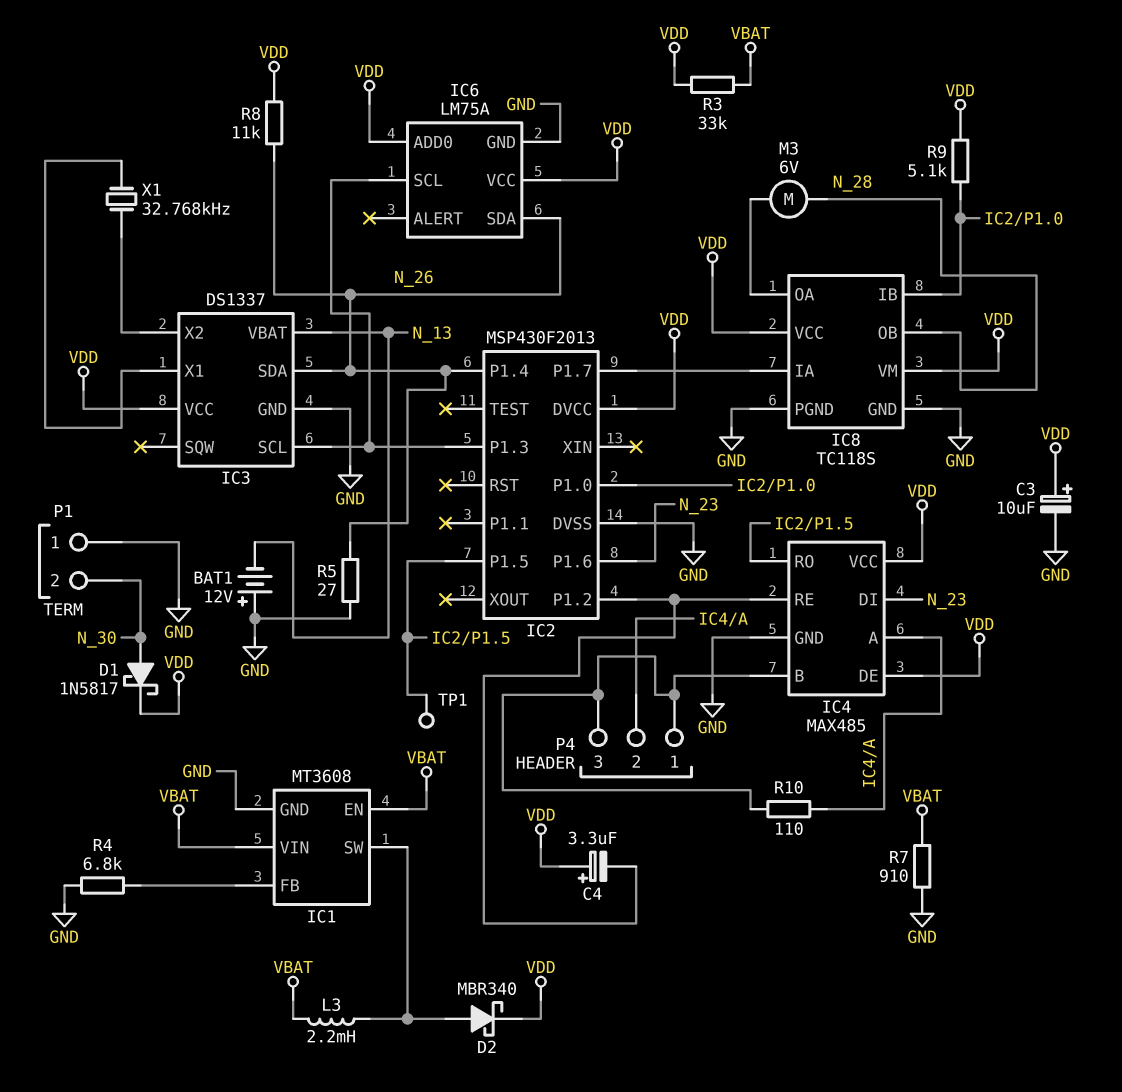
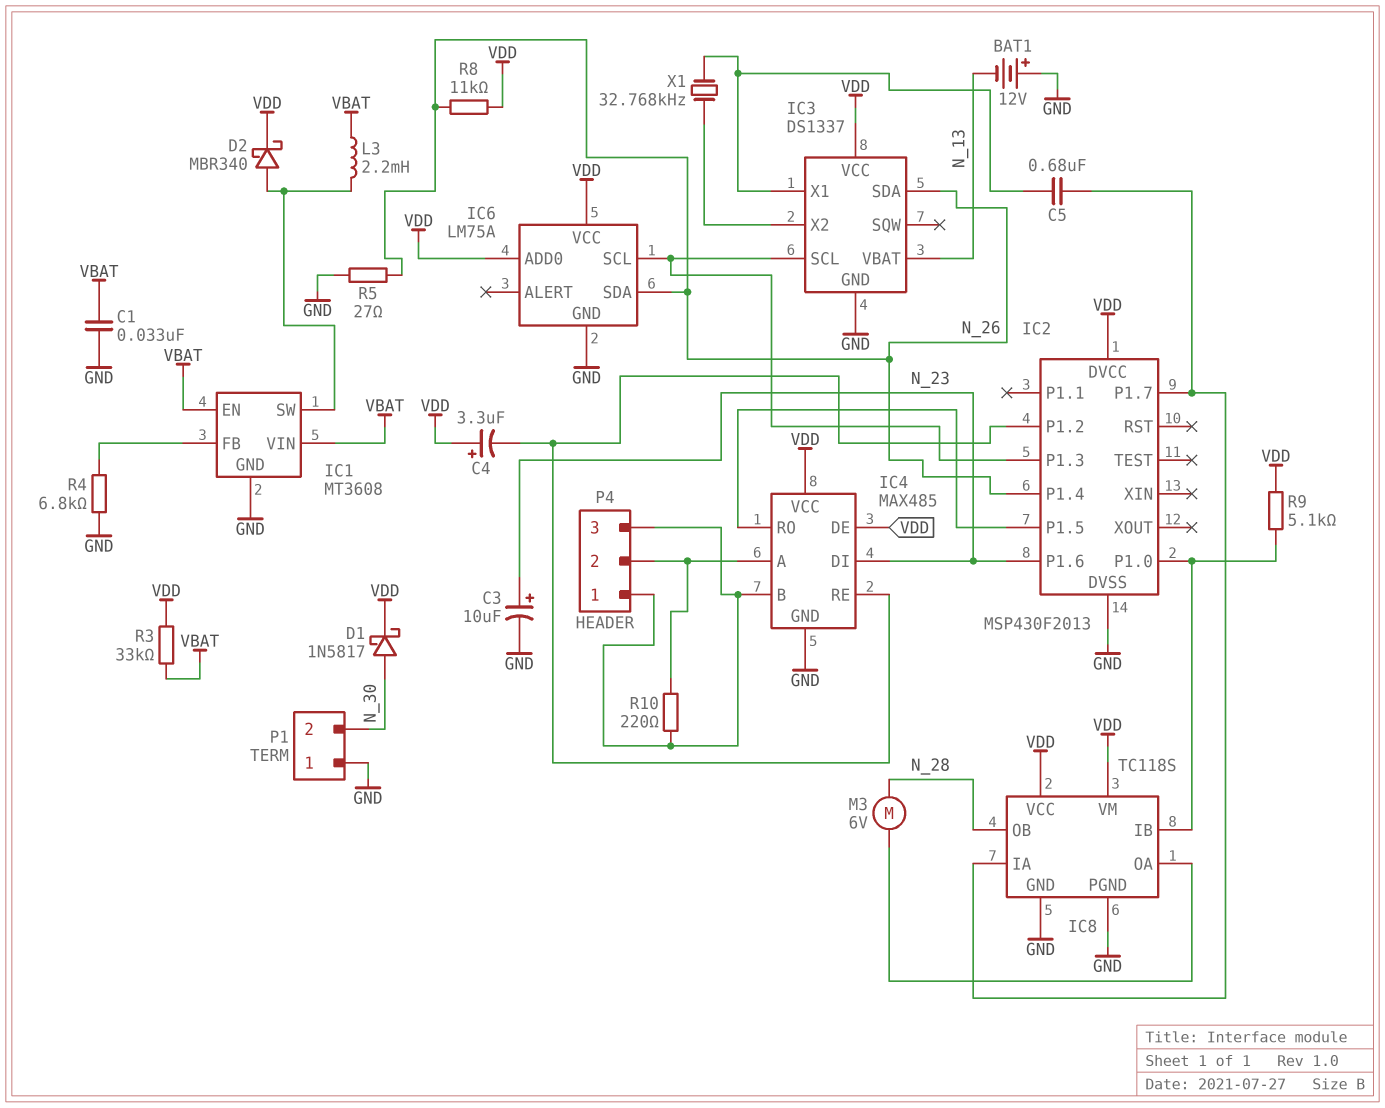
C1: none -> 33nF (GND, VBAT)
C3: 10uF (plus VDD, minus GND) -> 10uF (plus N_23, minus GND)
C5: none -> 680nF (IC2/P1.7, IC3/X1)
R7: 910 (GND, VBAT) -> none
R10: 110 (IC4/A, IC4/B) -> 220 (IC4/A, IC4/B)
TP1: test point (IC2/P1.5) -> none

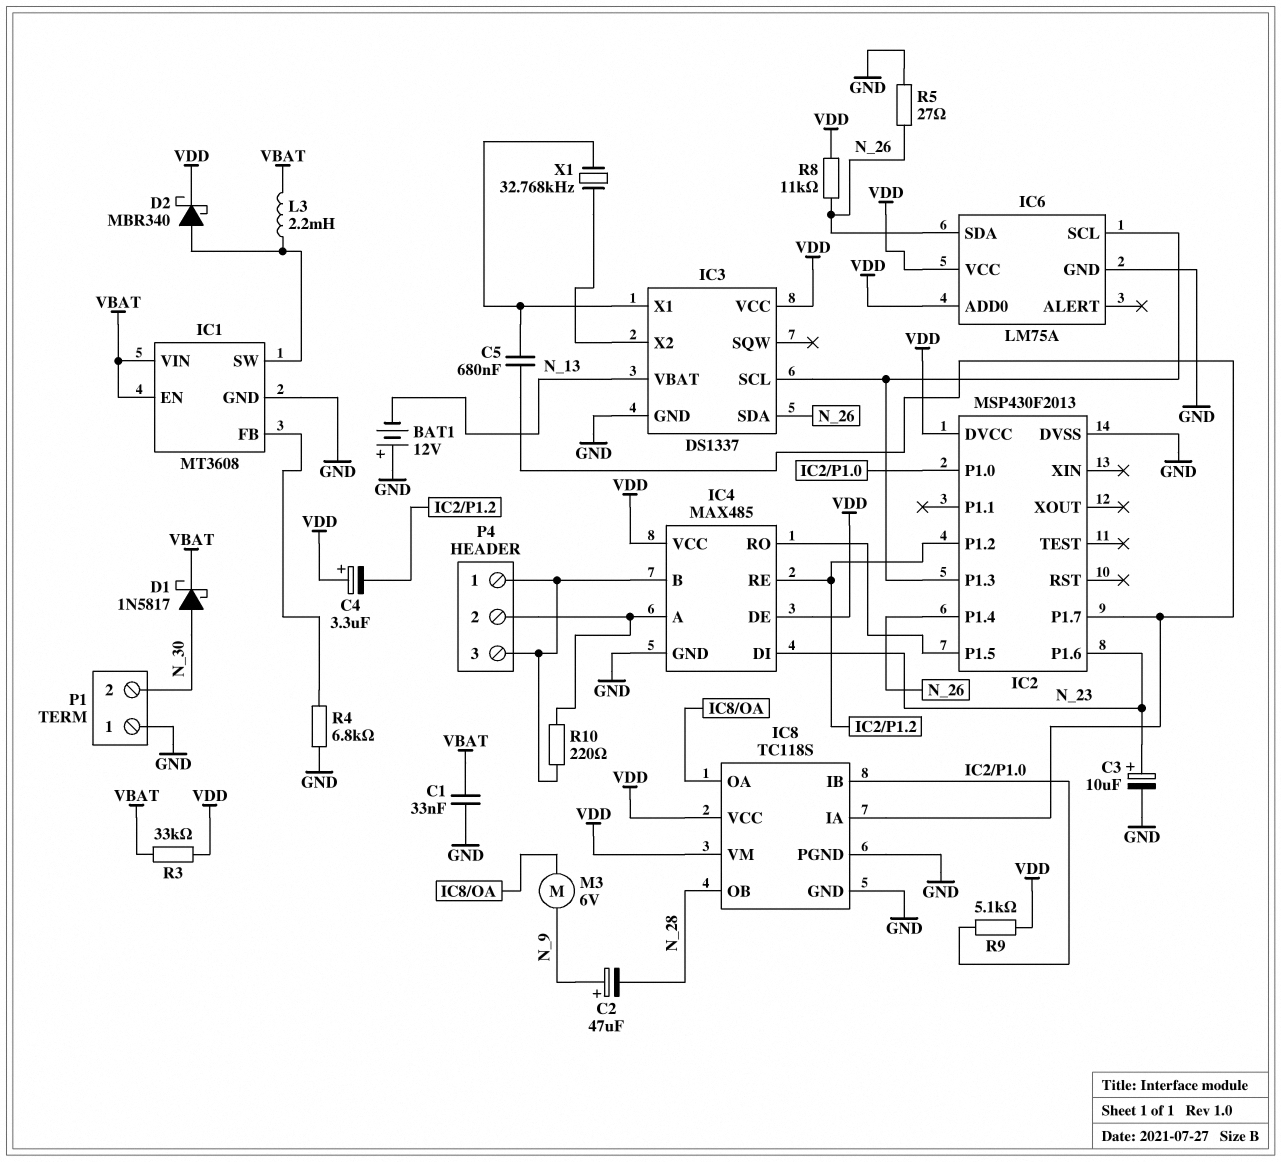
C2: none -> 47uF (plus N_9, minus N_28)
D1: schottky 1N5817 (A N_30, K VDD) -> schottky 1N5817 (A N_30, K VBAT)
M3: motor 6V (IC8/OA, N_28) -> motor 6V (IC8/OA, N_9)

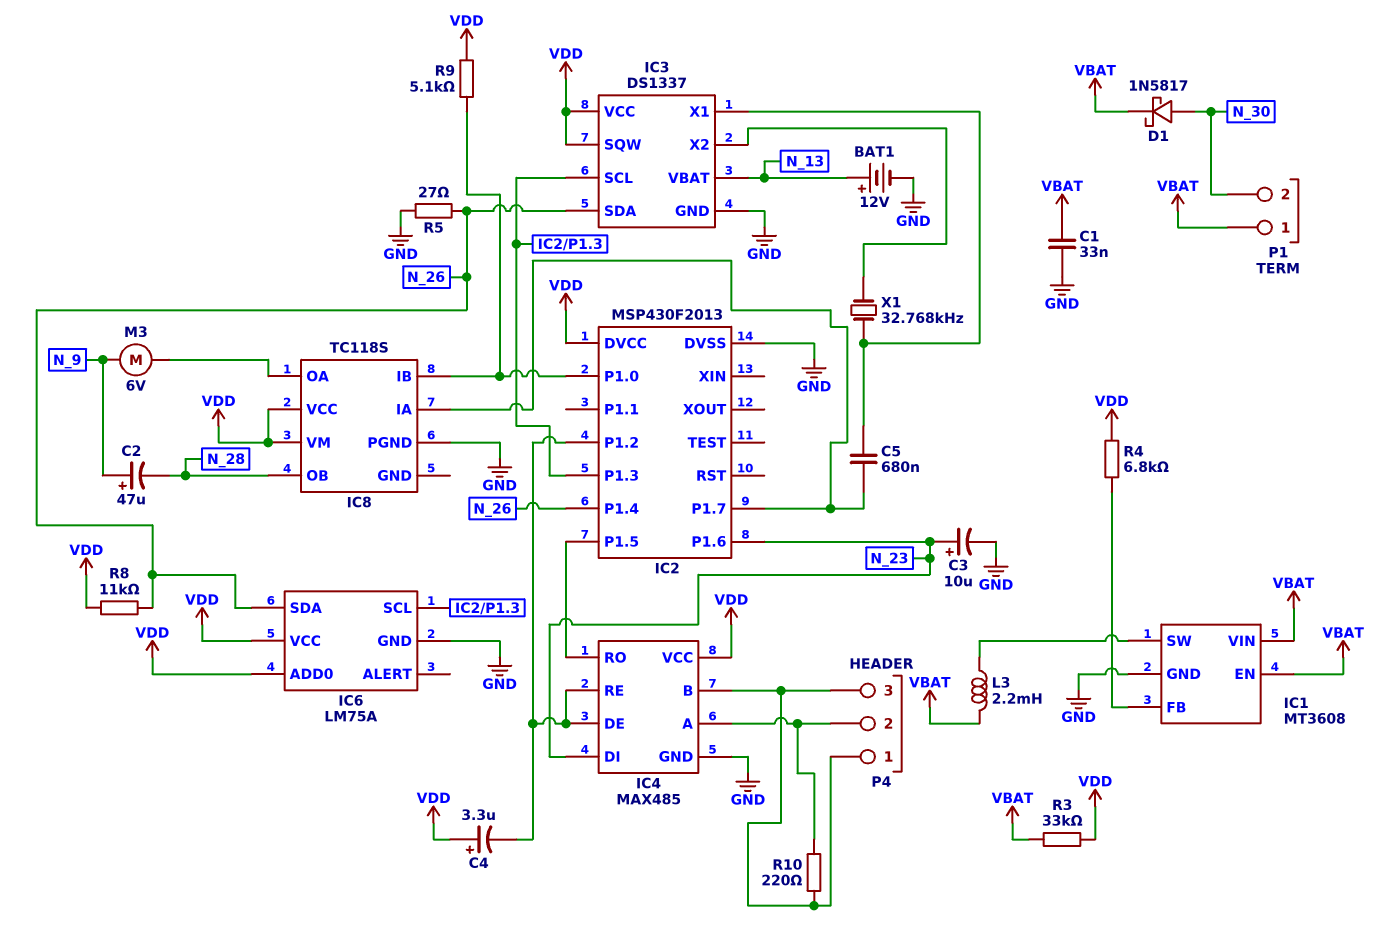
BAT1: 12V (plus GND, minus N_13) -> 12V (plus N_13, minus GND)
D2: schottky MBR340 (A IC1/SW, K VDD) -> none
IC3 pin SQW: none -> VDD
IC4 pin DE: VDD -> IC2/P1.2
IC8 pin GND: GND -> none
P1 pin 1: GND -> VBAT
R4: 6.8k (GND, IC1/FB) -> 6.8k (IC1/FB, VDD)

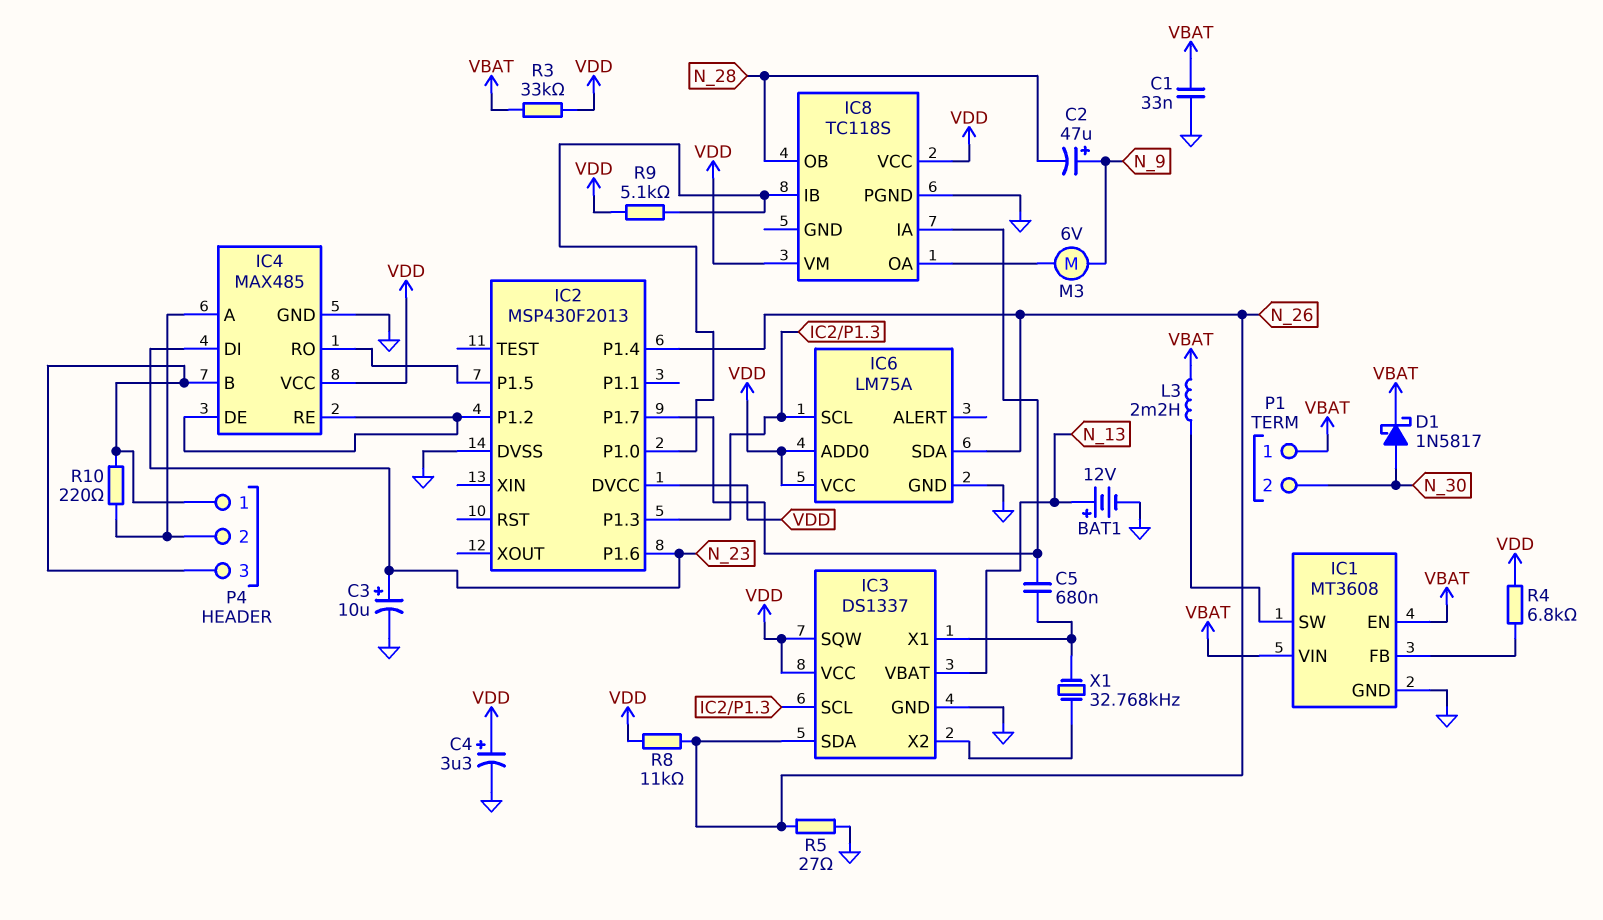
C4: 3.3uF (plus VDD, minus IC2/P1.2) -> 3.3uF (plus VDD, minus GND)

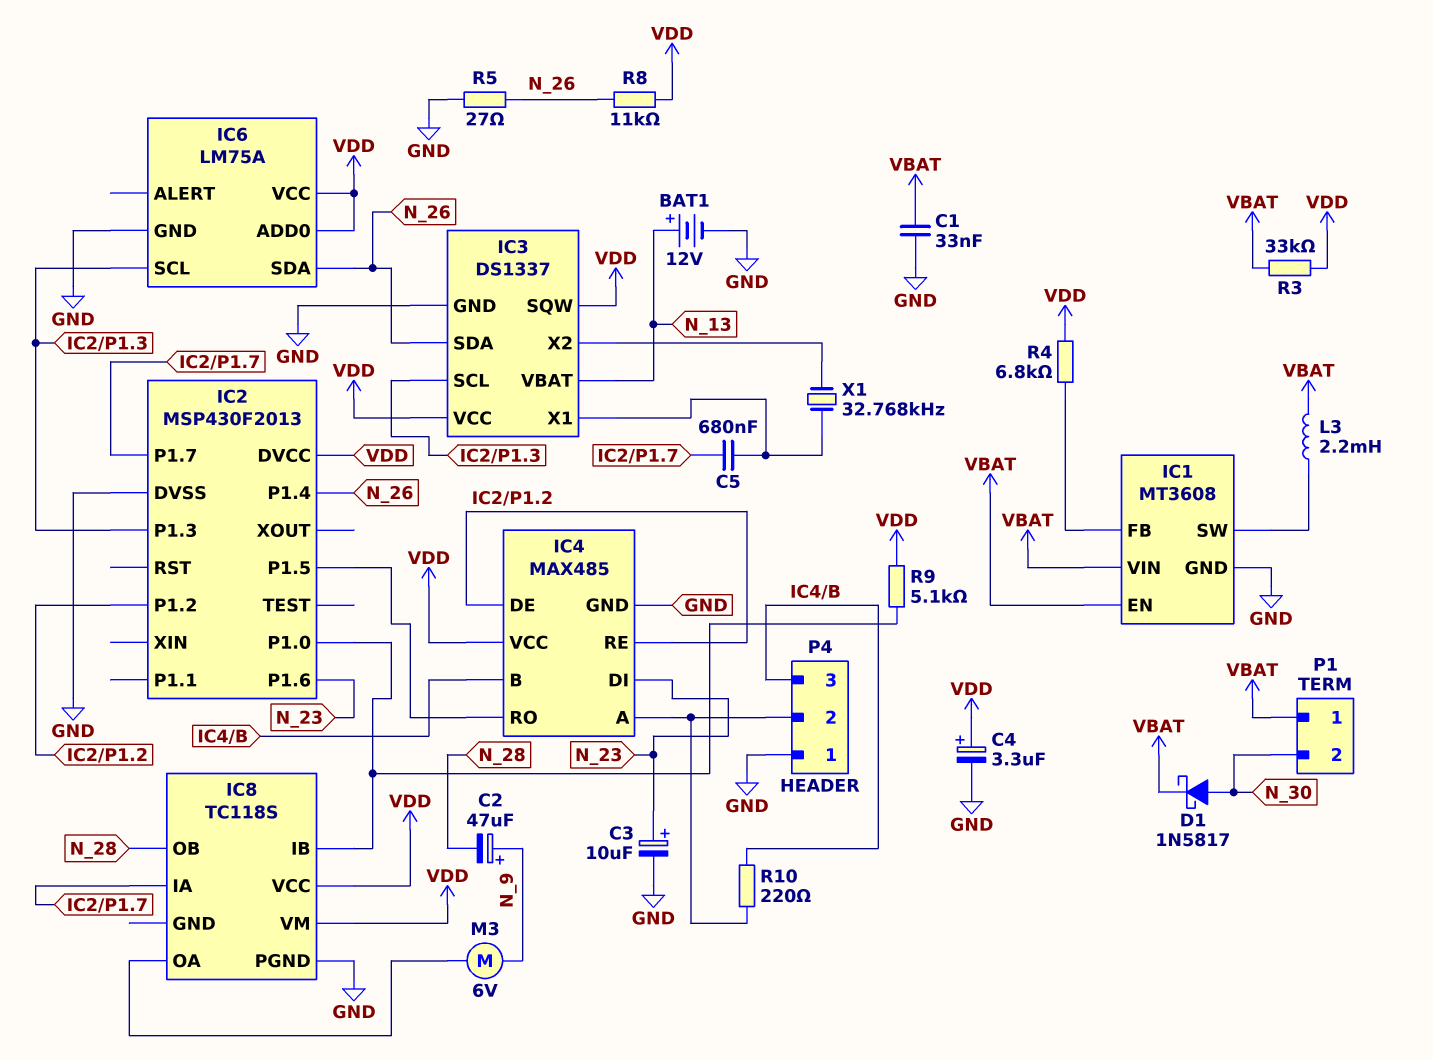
P4 pin 1: IC4/B -> GND

